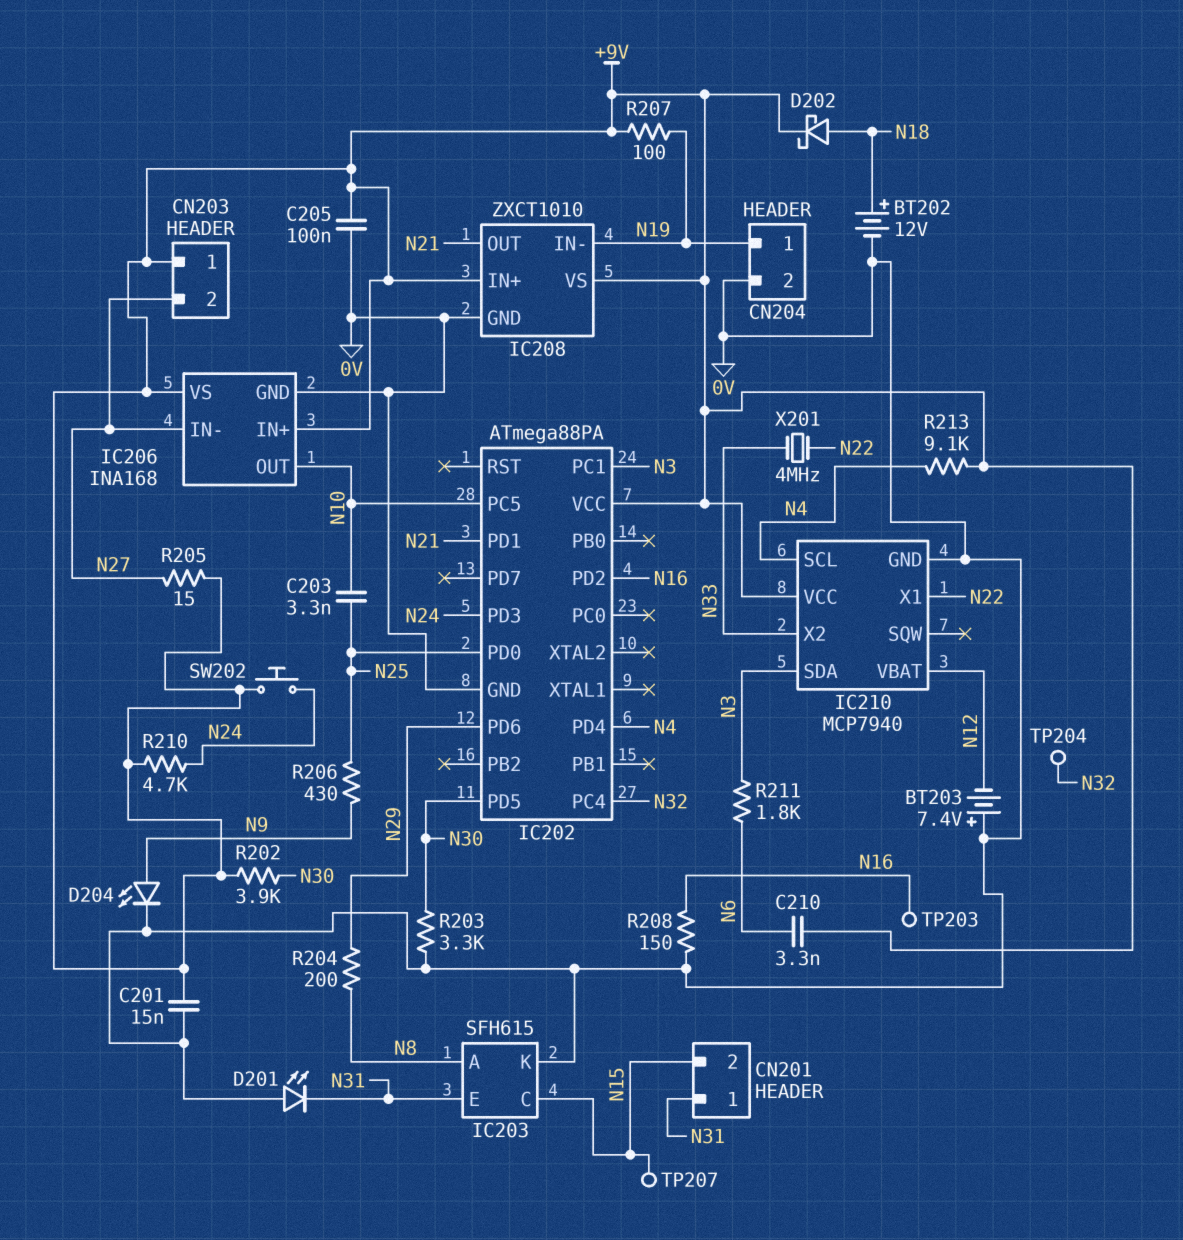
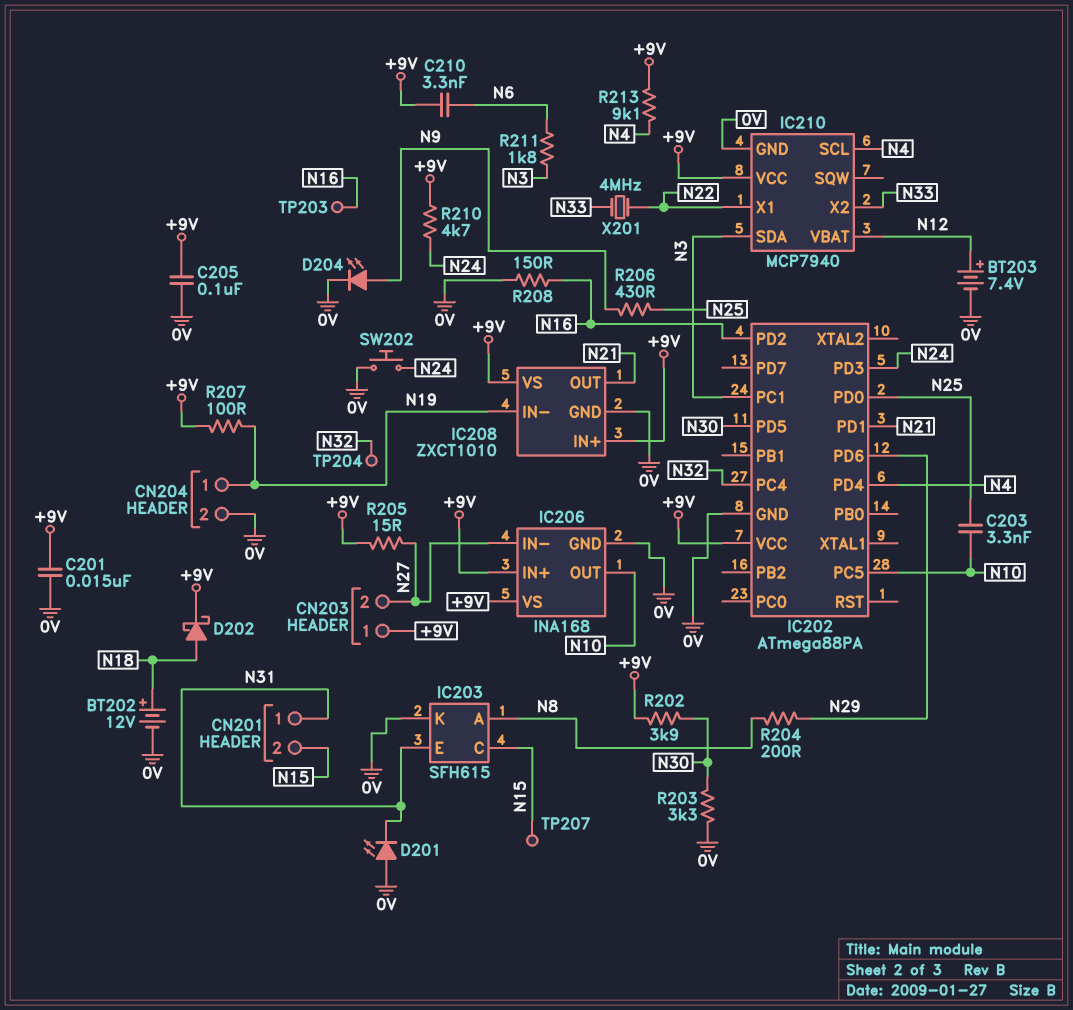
BT203: 7.4V (plus 0V, minus N12) -> 7.4V (plus N12, minus 0V)
SW202: button (+9V, N24) -> button (0V, N24)

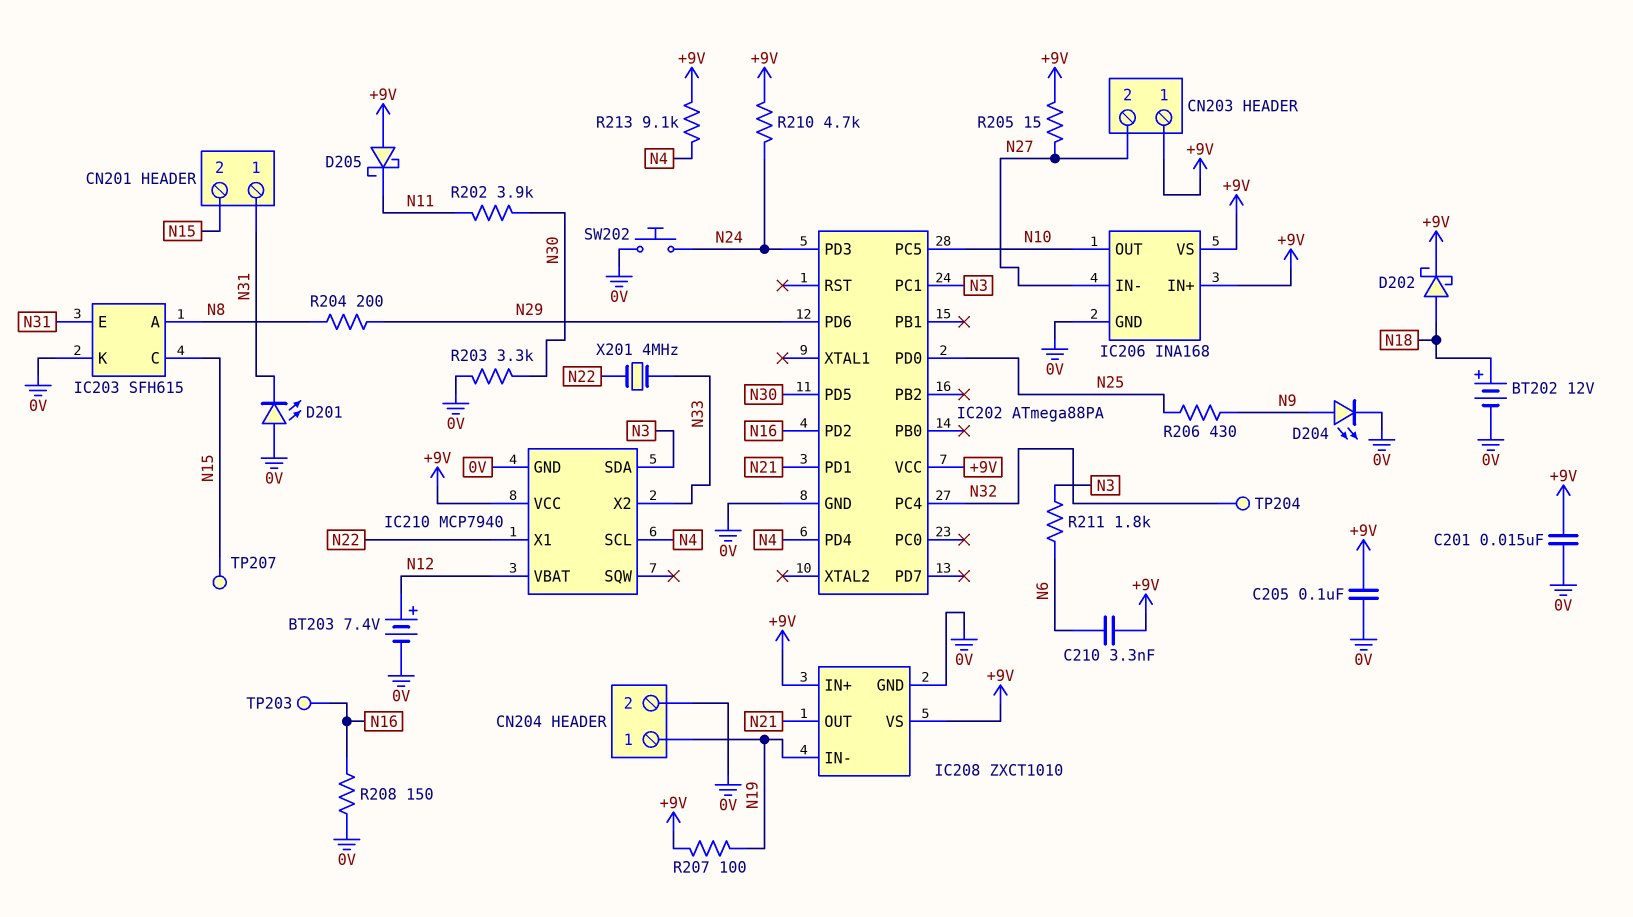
C203: 3.3nF (N10, N25) -> none
D205: none -> schottky (A +9V, K N11)
R202: 3.9k (+9V, N30) -> 3.9k (N11, N30)

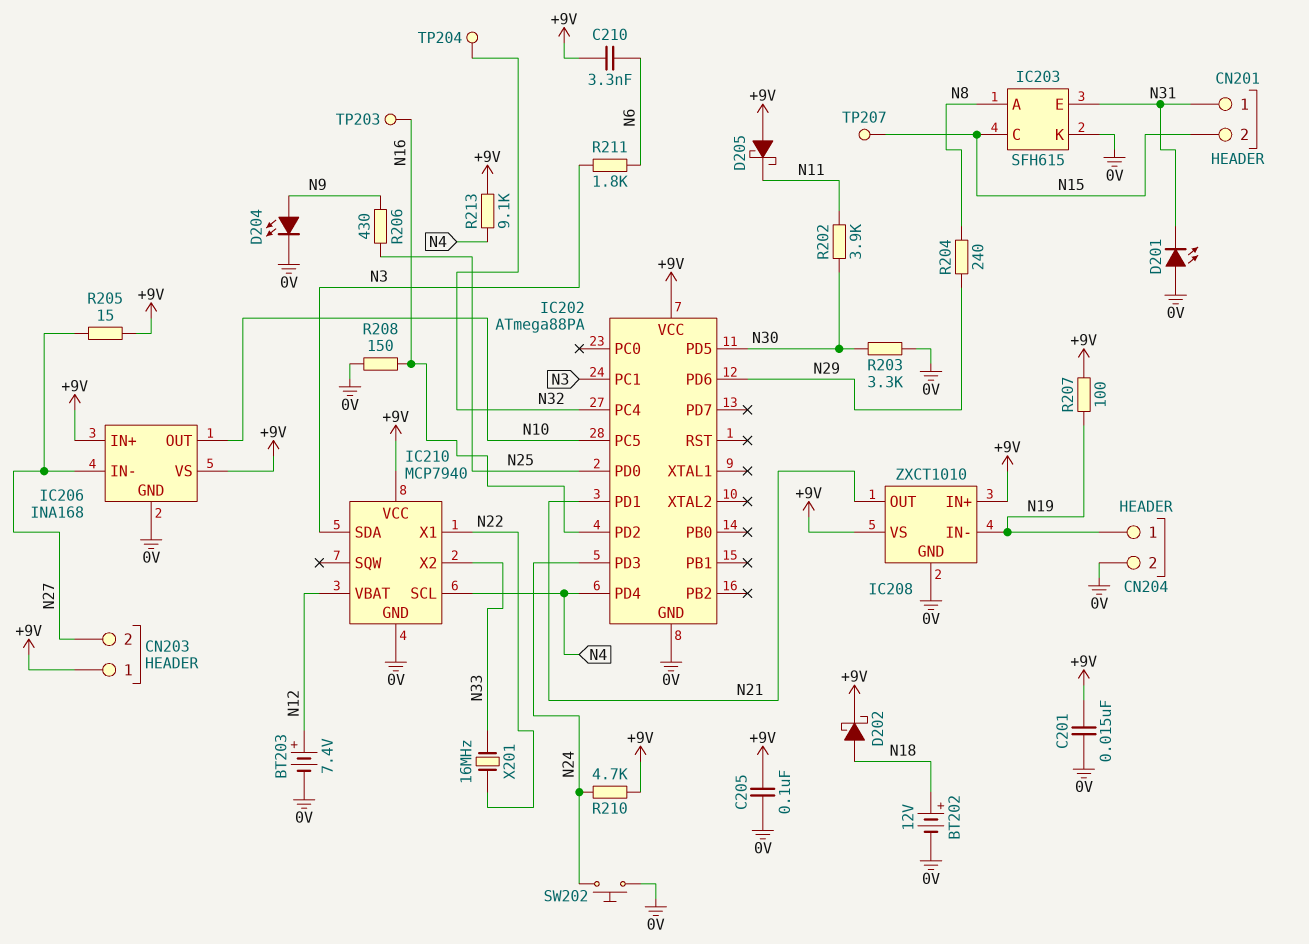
R204: 200 (N8, N29) -> 240 (N8, N29)
X201: 4MHz (N22, N33) -> 16MHz (N22, N33)

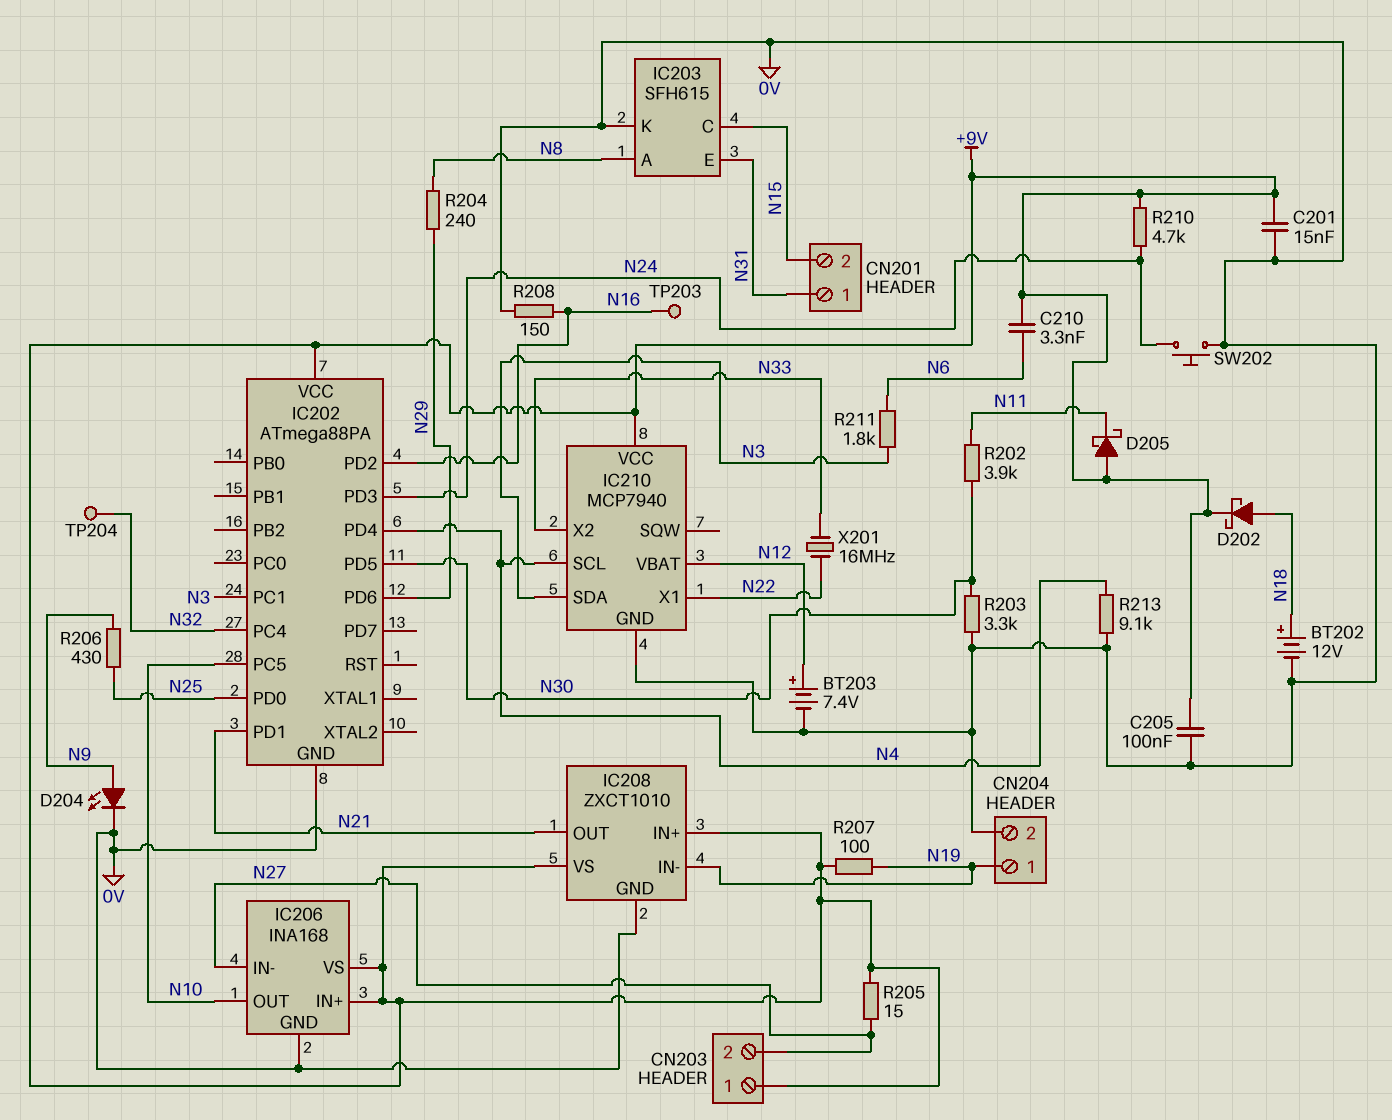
D201: LED (A 0V, K N31) -> none
R213: 9.1k (+9V, N4) -> 9.1k (0V, N4)
TP207: test point (N15) -> none

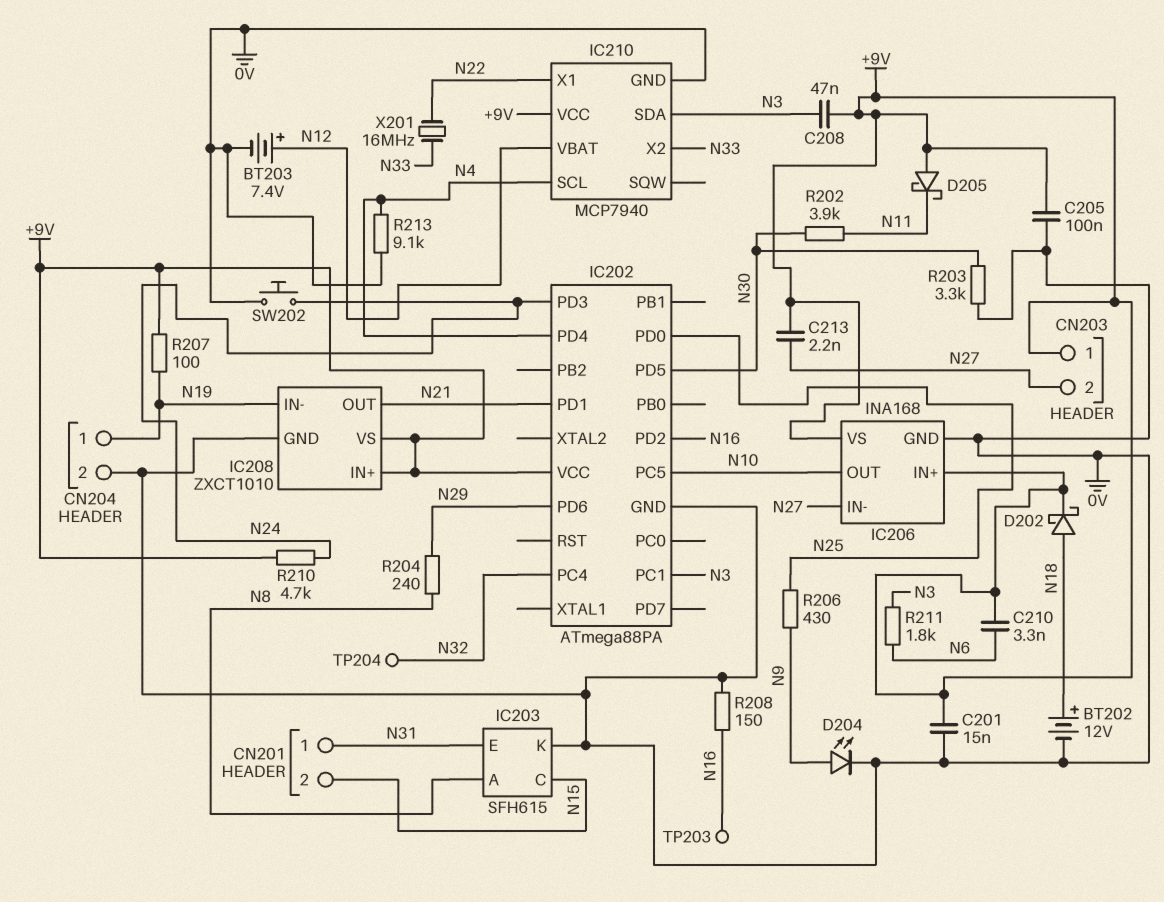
C208: none -> 47nF (+9V, N3)
C213: none -> 2.2nF (+9V, N27)
R205: 15 (+9V, N27) -> none

